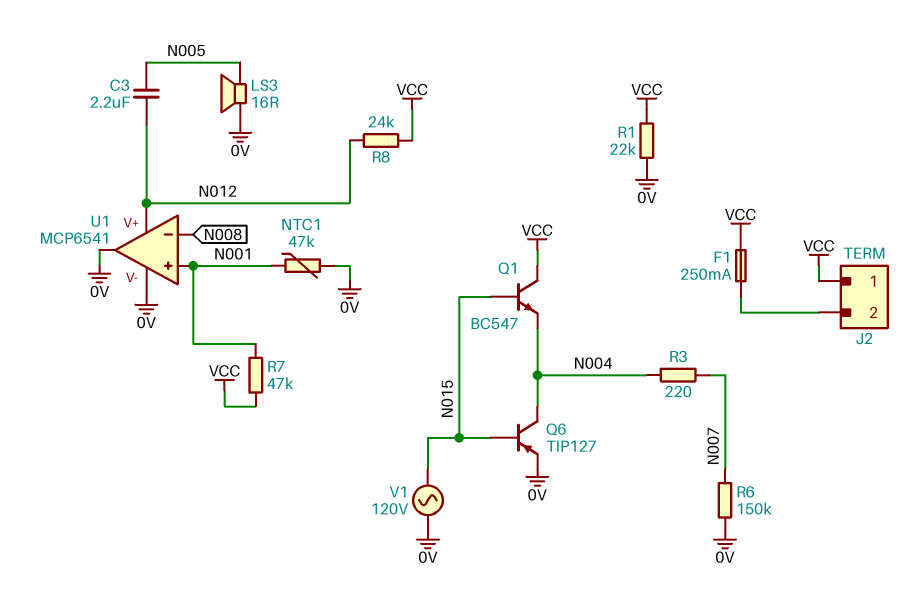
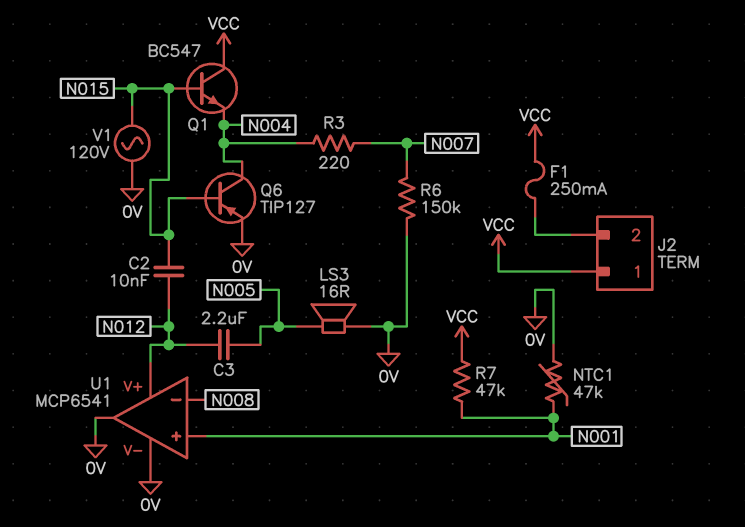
C2: none -> 10nF (N012, N015)
R1: 22k (0V, VCC) -> none
R8: 24k (N012, VCC) -> none

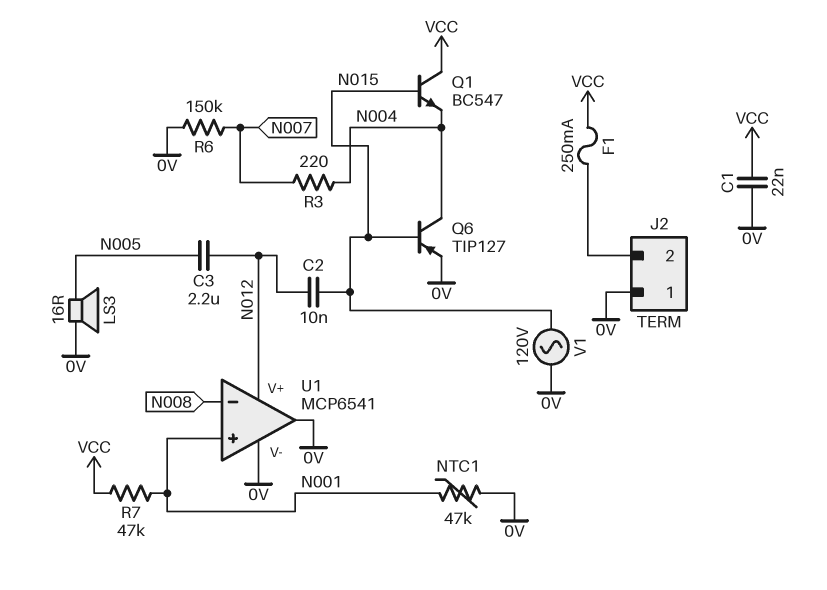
C1: none -> 22nF (0V, VCC)
J2 pin 1: VCC -> 0V

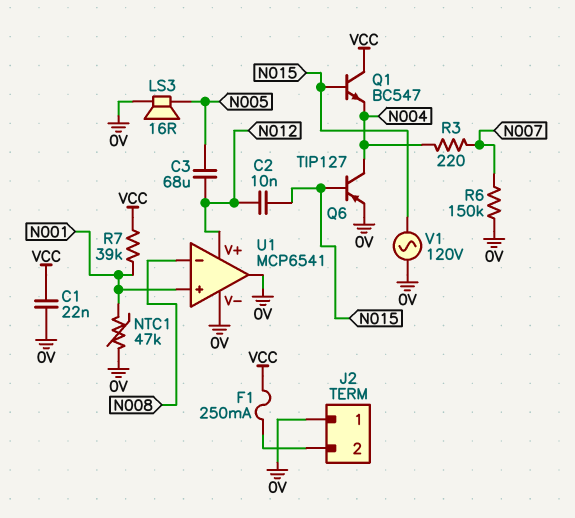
C3: 2.2uF (N005, N012) -> 68uF (N005, N012)
R7: 47k (N001, VCC) -> 39k (N001, VCC)

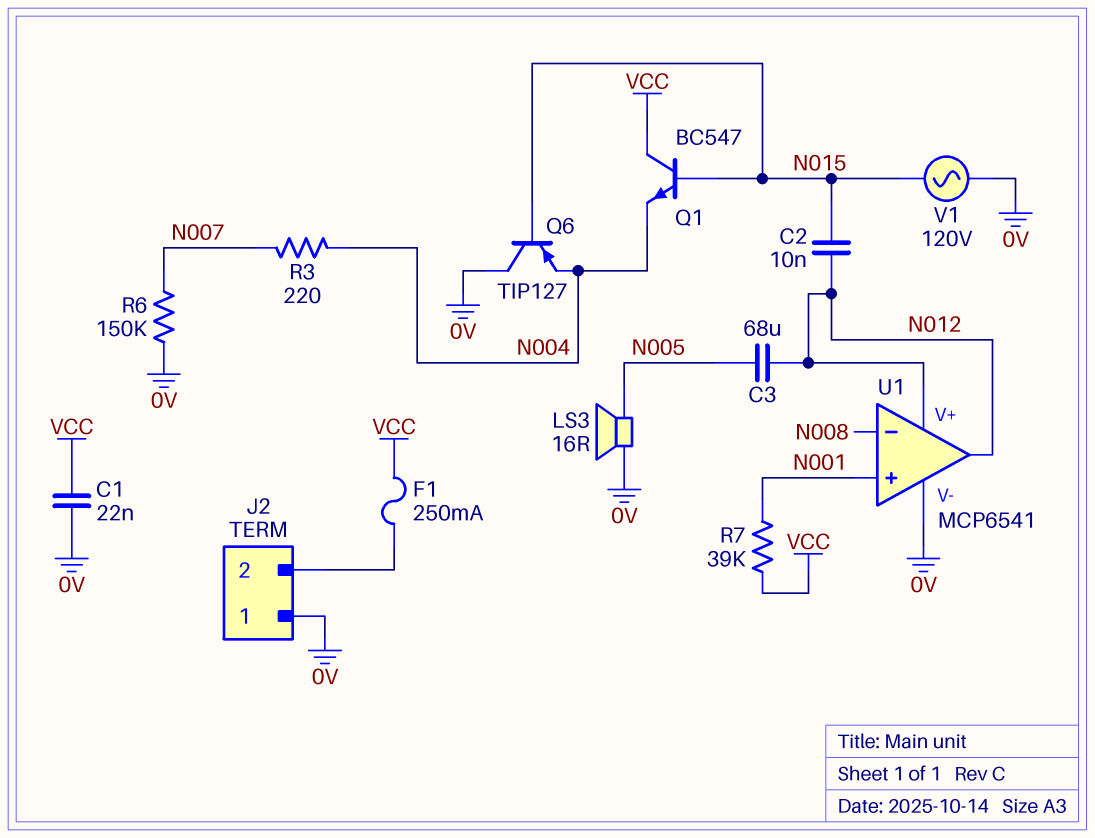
NTC1: 47k (0V, N001) -> none
Q6: PNP TIP127 (B N015, C N004, E 0V) -> PNP TIP127 (B N015, C 0V, E N004)
U1 pin out: 0V -> N012

